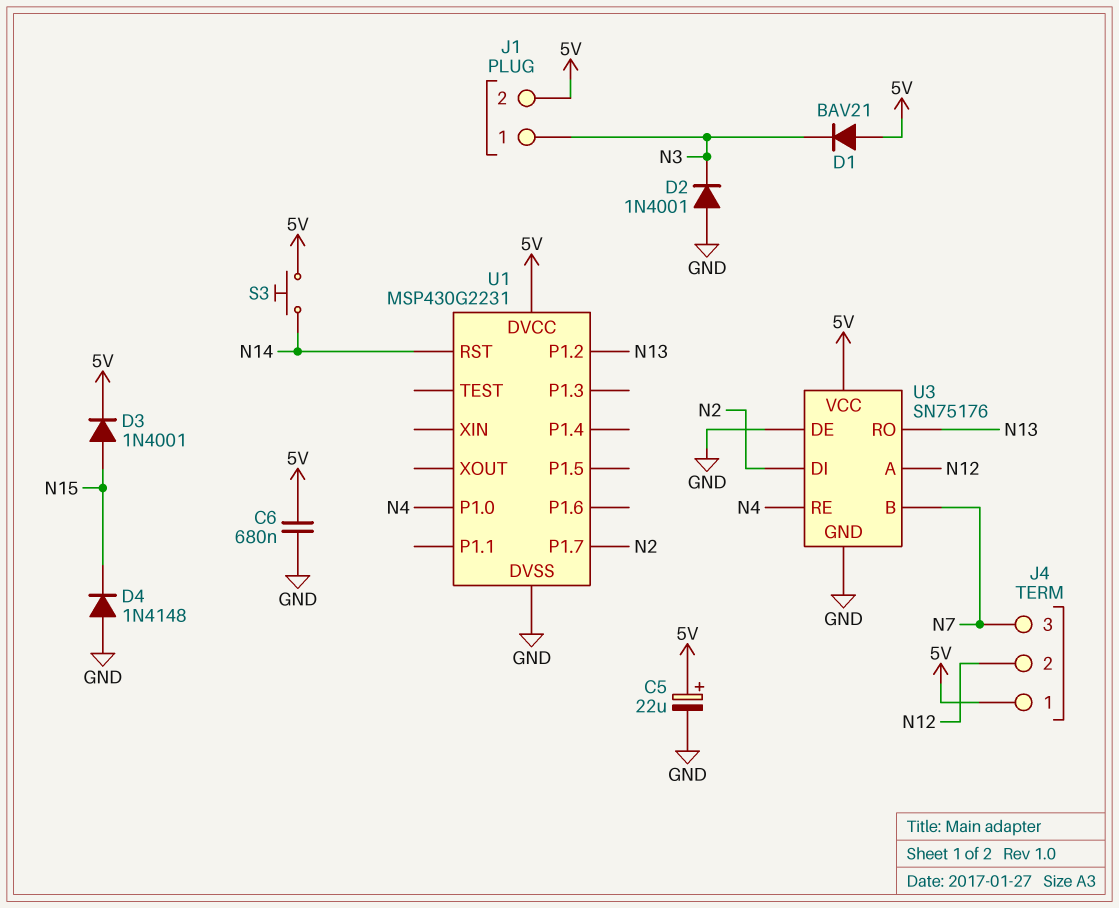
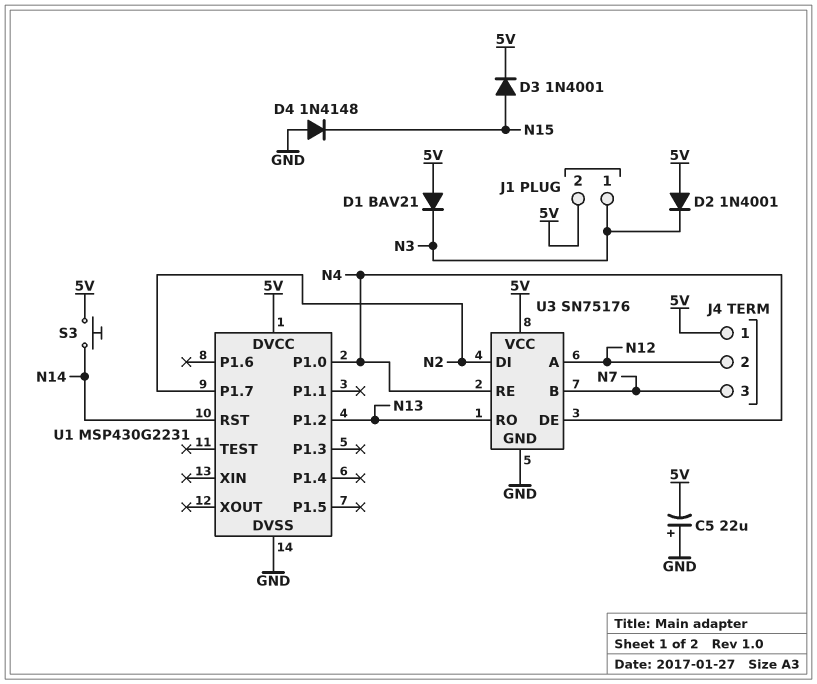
C5: 22uF (plus 5V, minus GND) -> 22uF (plus GND, minus 5V)
C6: 680nF (5V, GND) -> none
D2: diode 1N4001 (A GND, K N3) -> diode 1N4001 (A 5V, K N3)
U3 pin DE: GND -> N4

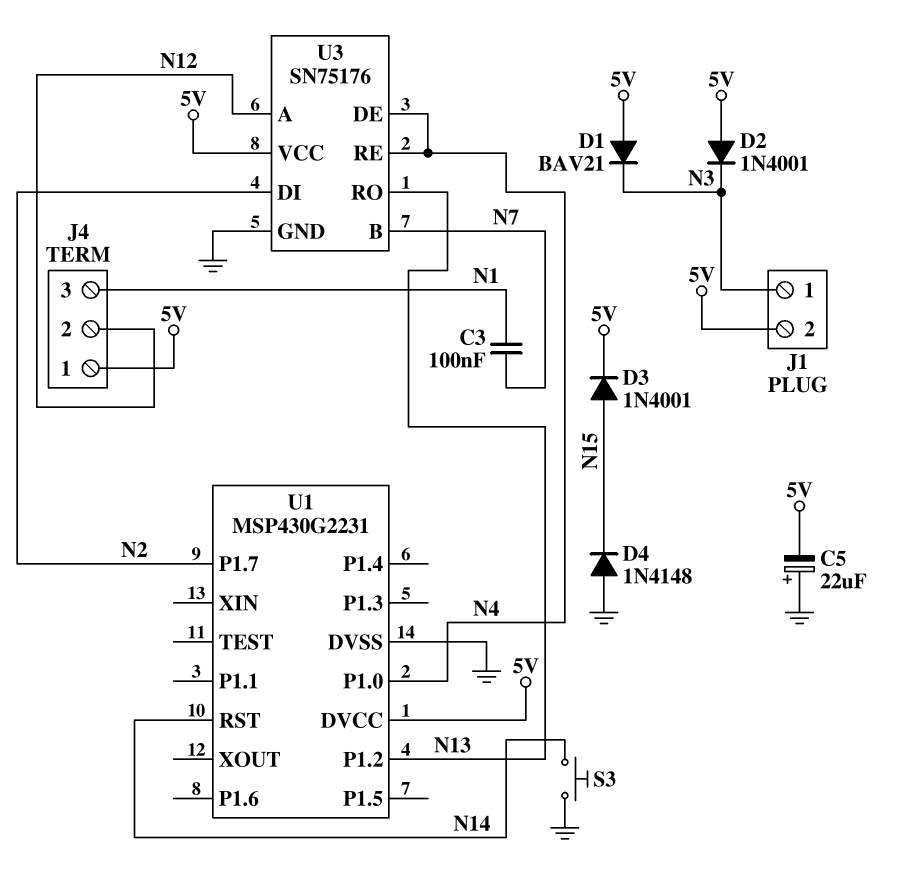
C3: none -> 100nF (N1, N7)
J4 pin 3: N7 -> N1
S3: button (5V, N14) -> button (GND, N14)

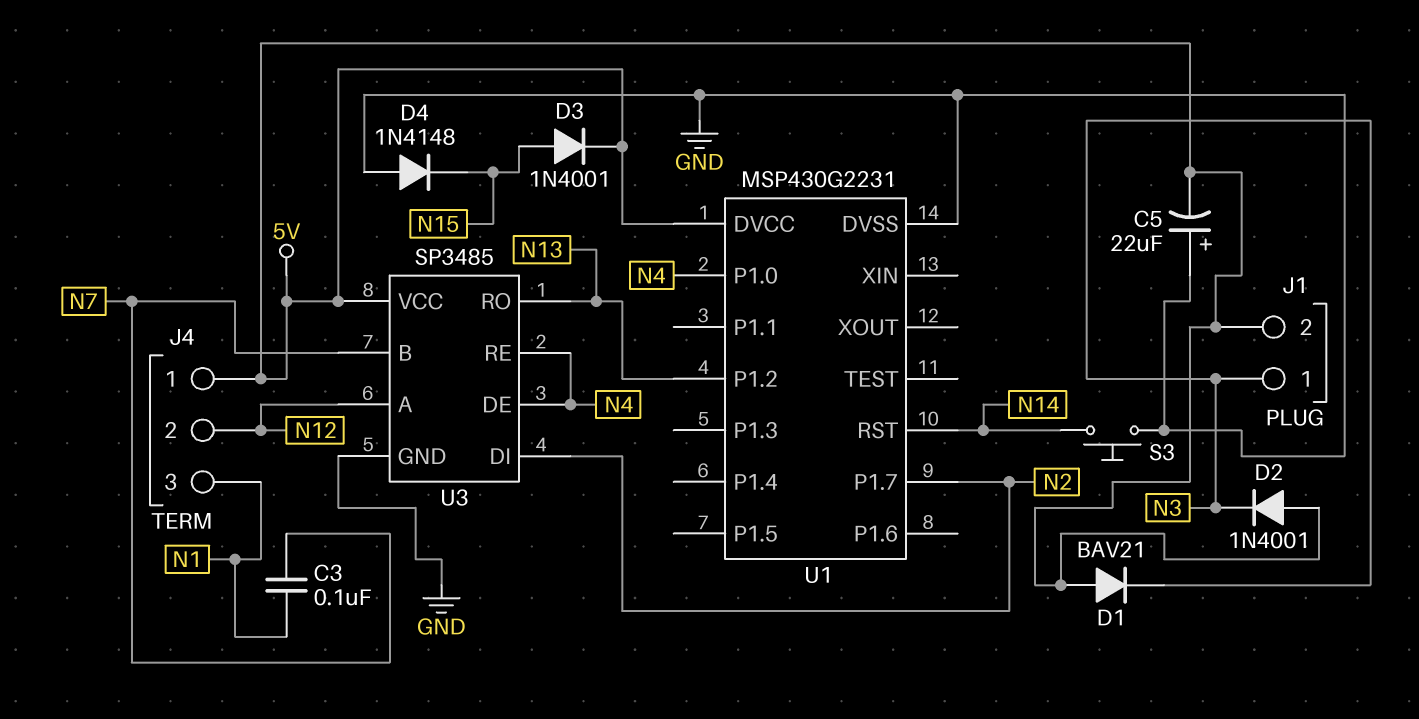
U3: SN75176 -> SP3485

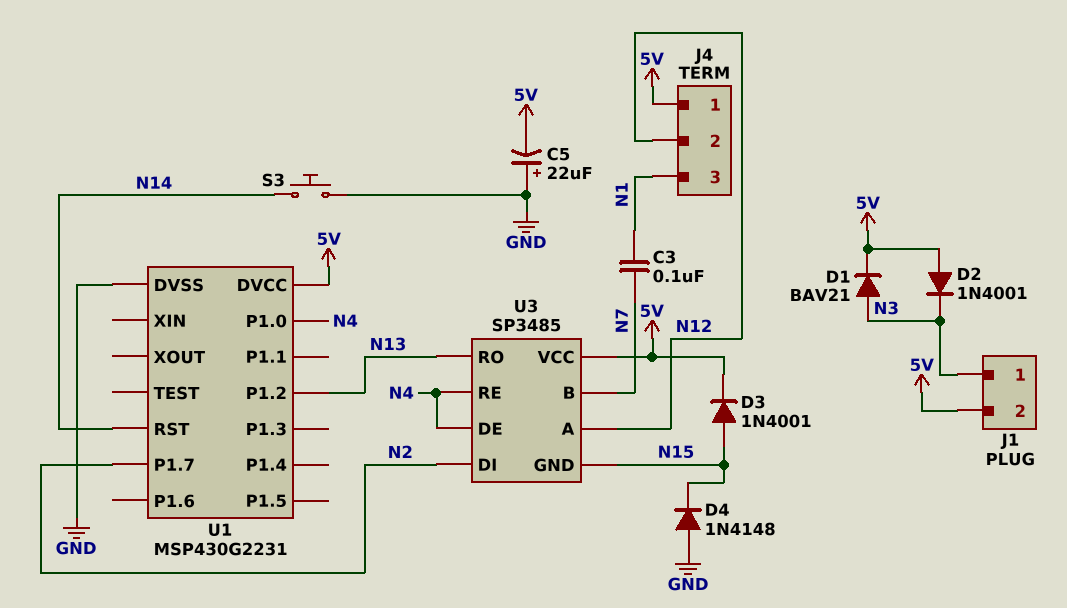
D1: diode BAV21 (A 5V, K N3) -> diode BAV21 (A N3, K 5V)
U3 pin GND: GND -> N15

